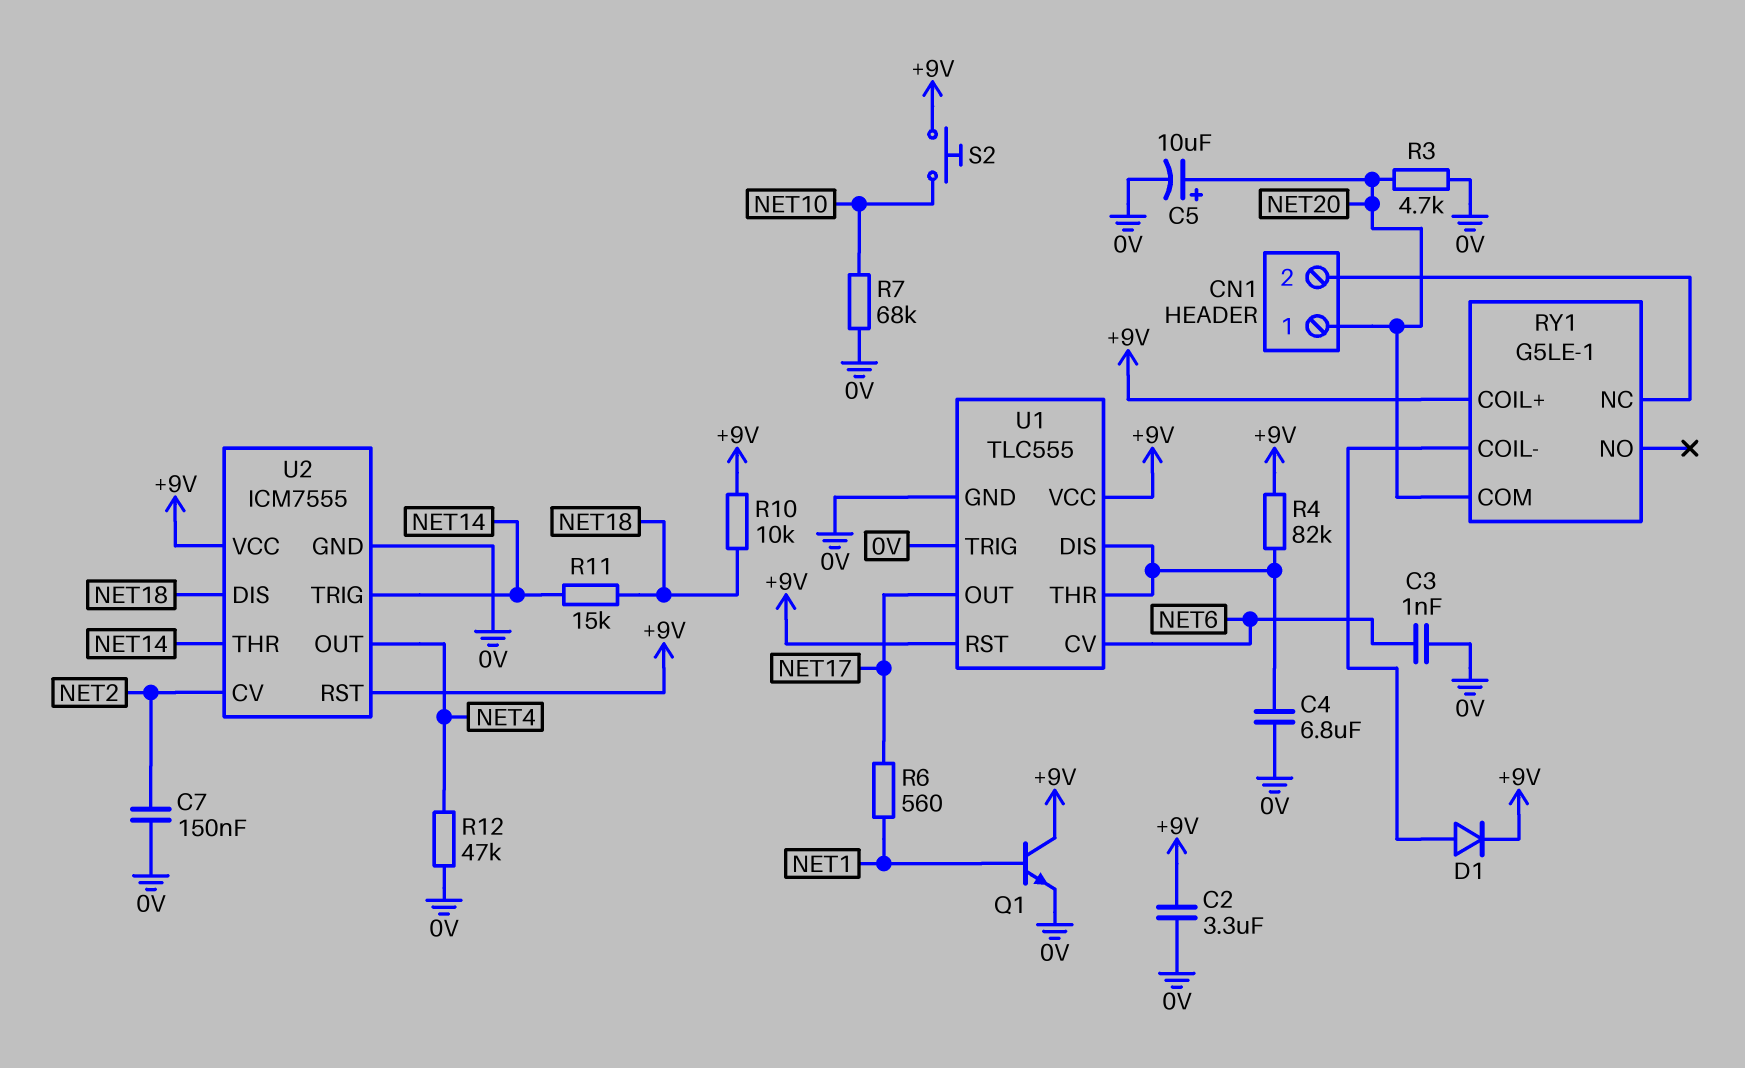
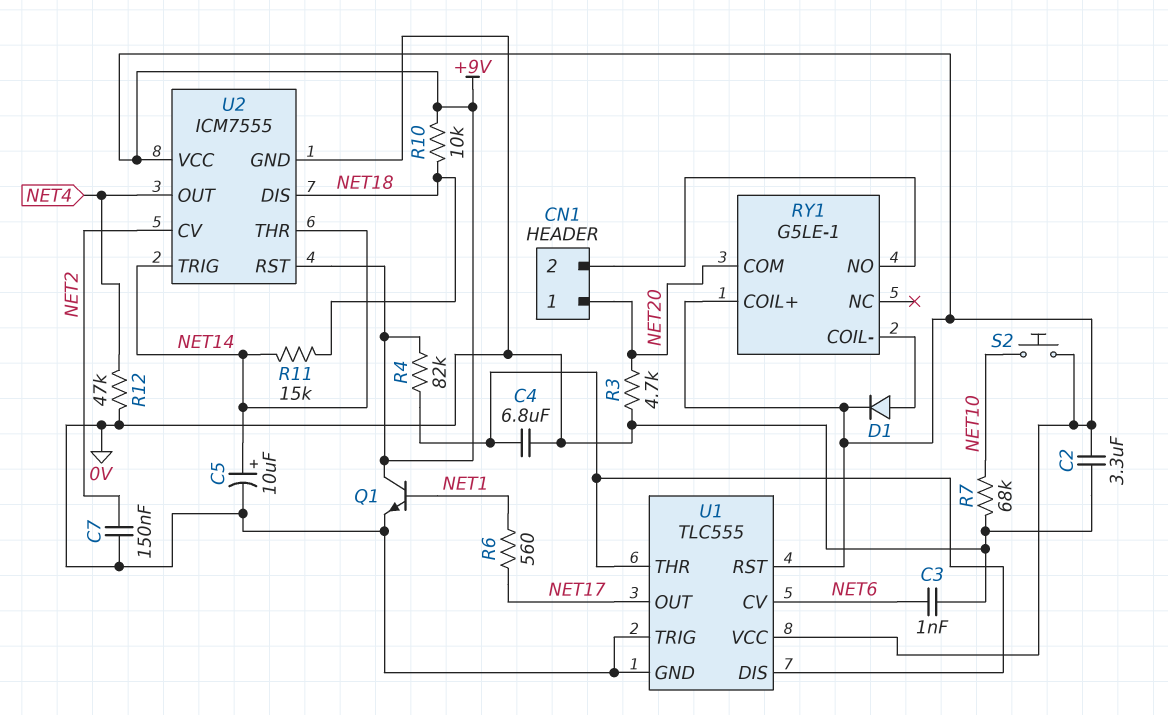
C5: 10uF (plus NET20, minus 0V) -> 10uF (plus NET14, minus 0V)
RY1 pin NC: CN1/2 -> none
RY1 pin NO: none -> CN1/2

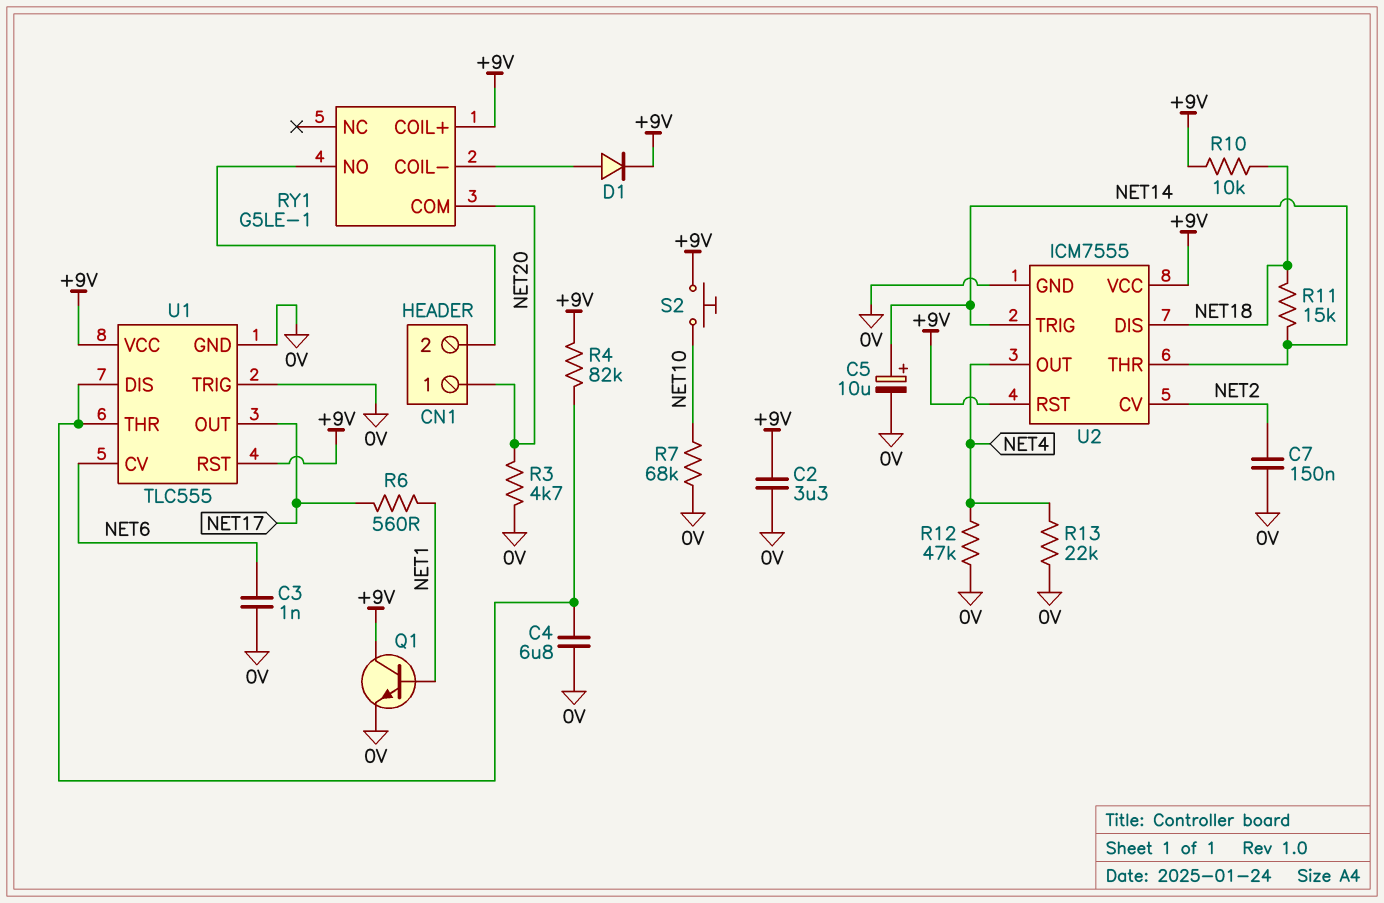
R13: none -> 22k (0V, NET4)

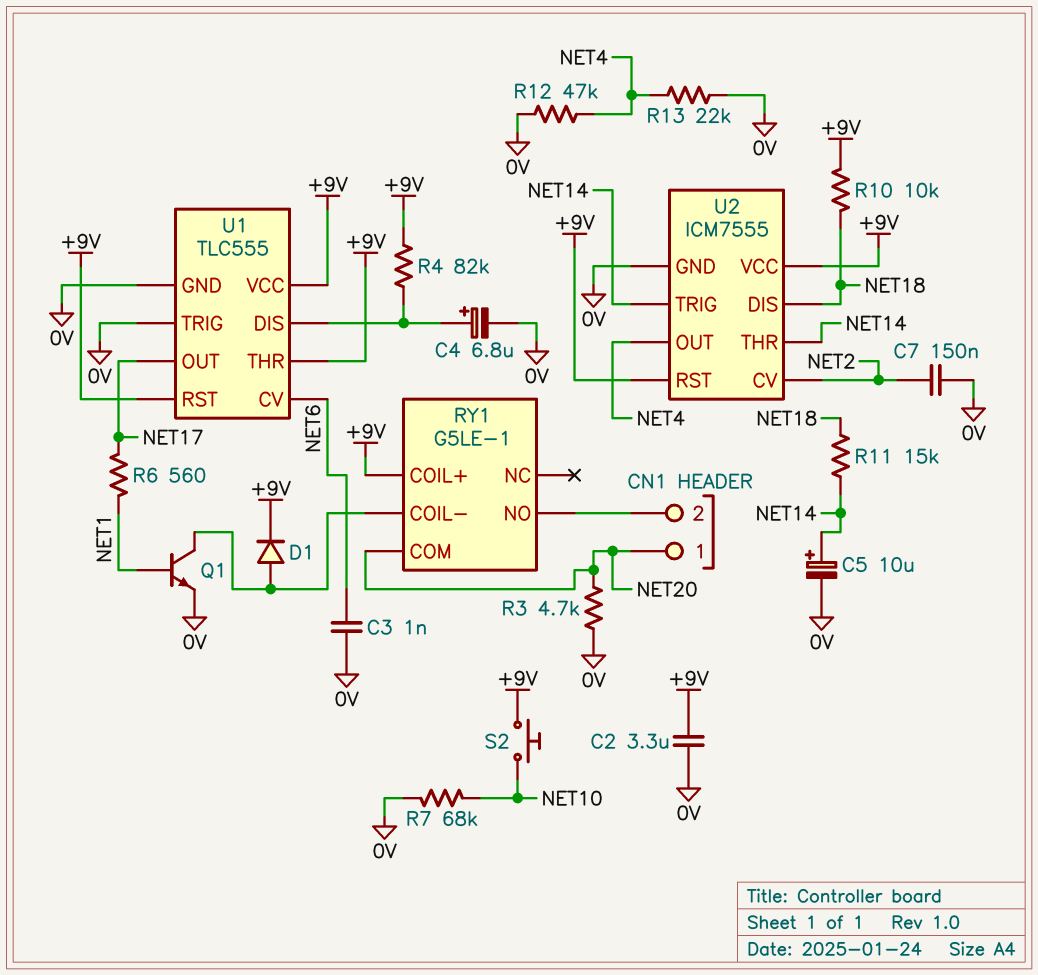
C4: 6.8uF (0V, U1/DIS) -> 6.8uF (plus U1/DIS, minus 0V)
Q1: NPN (B NET1, C +9V, E 0V) -> NPN (B NET1, C RY1/COIL-, E 0V)
U1 pin THR: U1/DIS -> +9V

